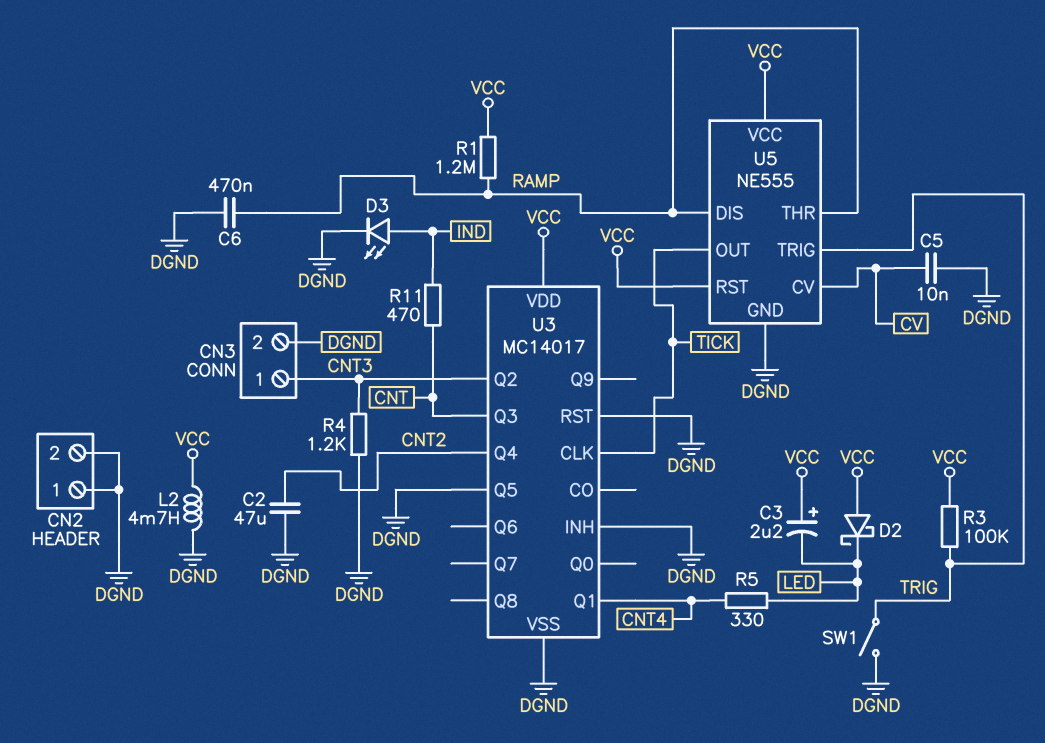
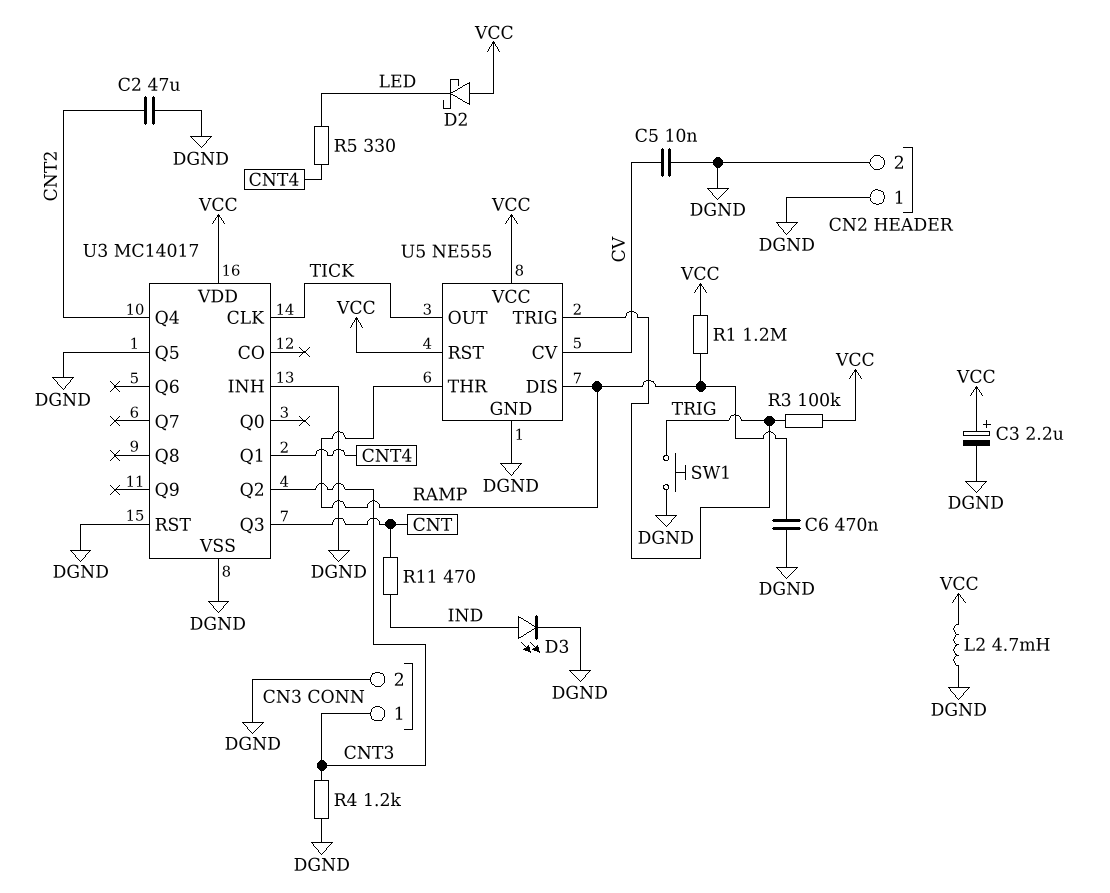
C3: 2.2uF (plus VCC, minus LED) -> 2.2uF (plus VCC, minus DGND)
SW1: switch (DGND, TRIG) -> button (DGND, TRIG)

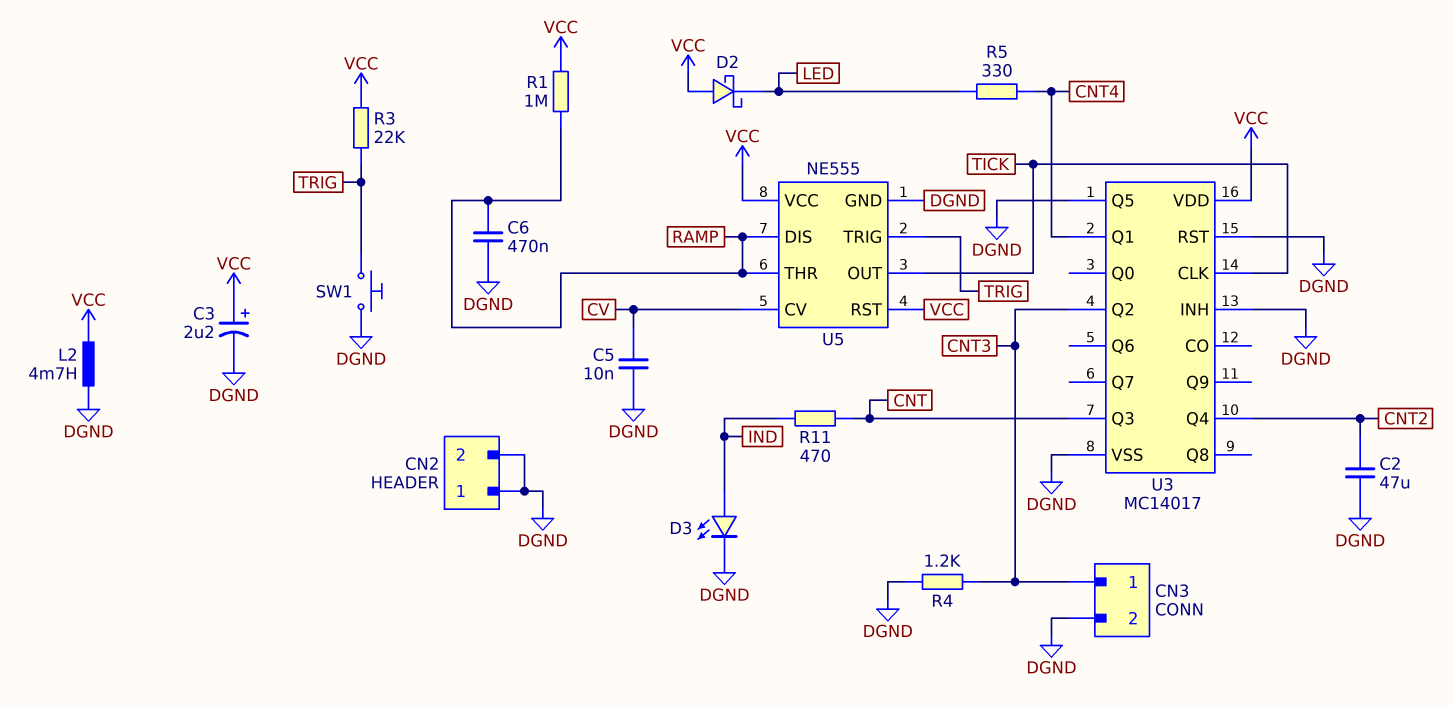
R1: 1.2M (RAMP, VCC) -> 1M (RAMP, VCC)
R3: 100k (TRIG, VCC) -> 22k (TRIG, VCC)

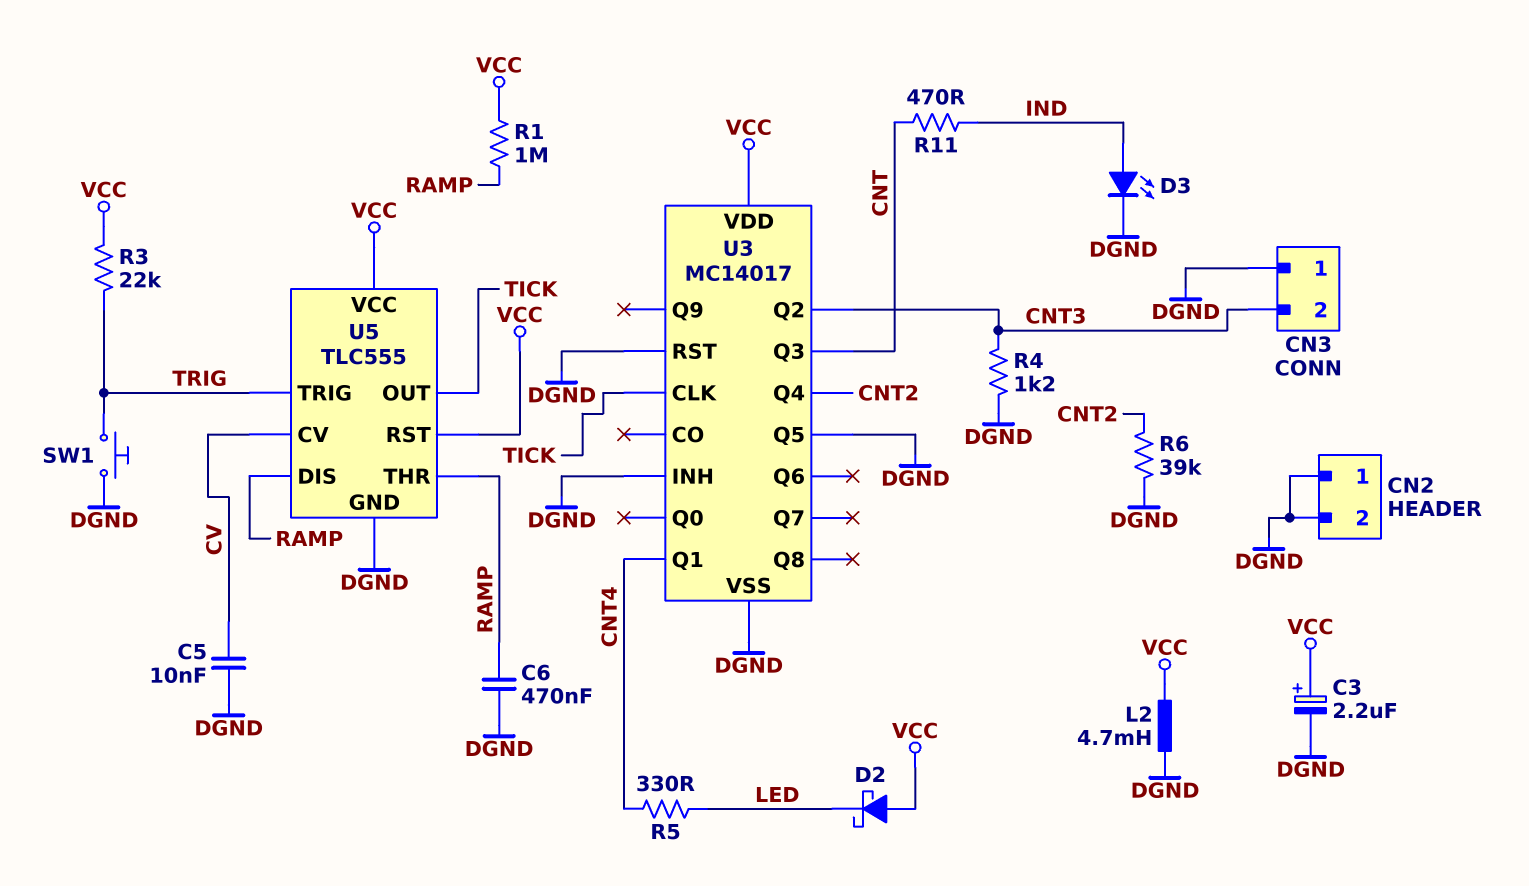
C2: 47uF (CNT2, DGND) -> none
CN3 pin 1: CNT3 -> DGND
CN3 pin 2: DGND -> CNT3
R6: none -> 39k (CNT2, DGND)
U5: NE555 -> TLC555

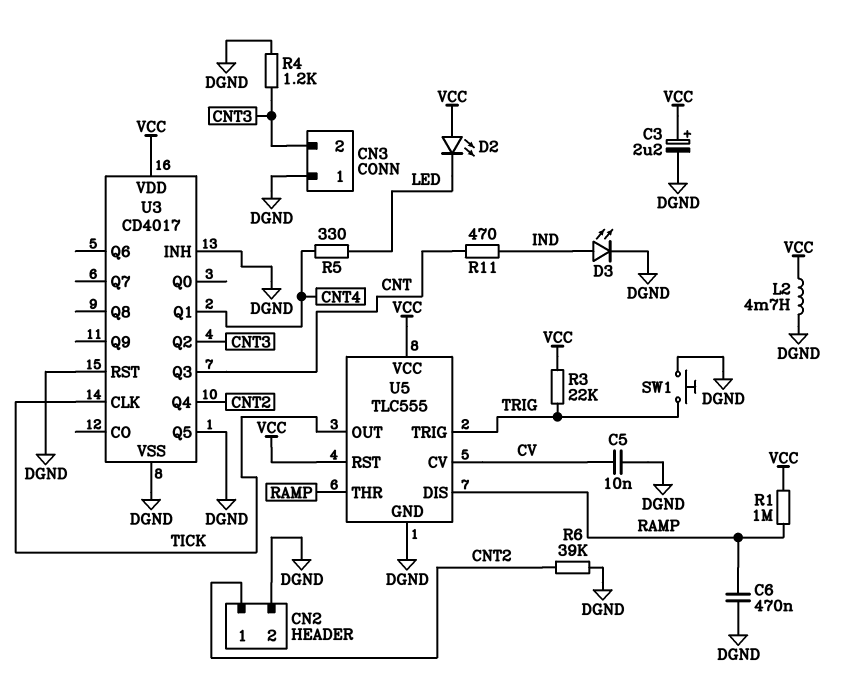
CN2 pin 1: DGND -> CNT2
D2: schottky (A VCC, K LED) -> LED (A VCC, K LED)
U3: MC14017 -> CD4017

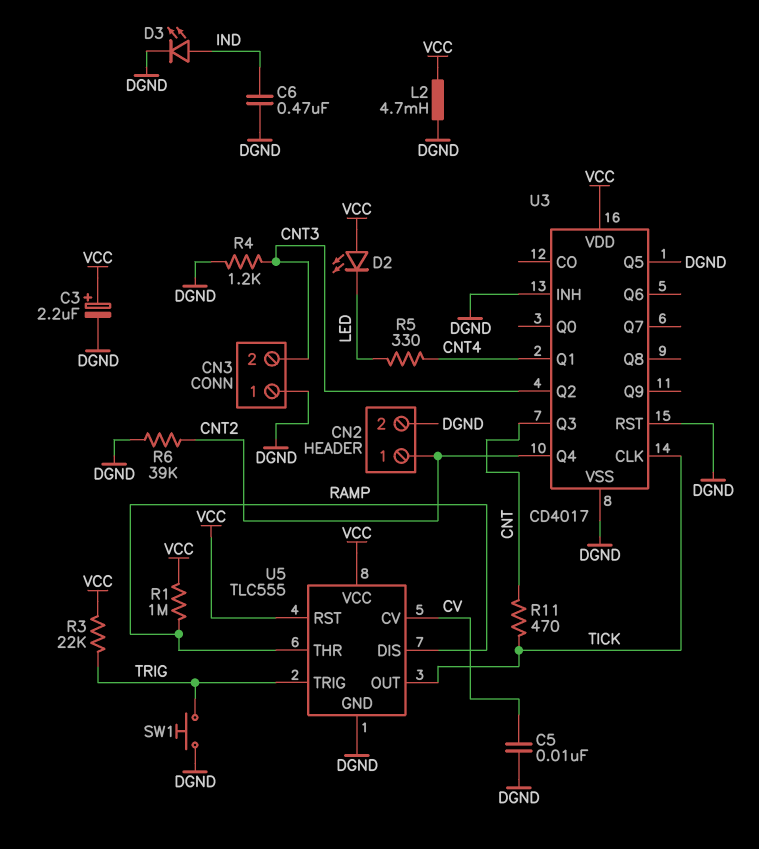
C6: 470nF (DGND, RAMP) -> 470nF (DGND, IND)
R11: 470 (CNT, IND) -> 470 (CNT, TICK)

